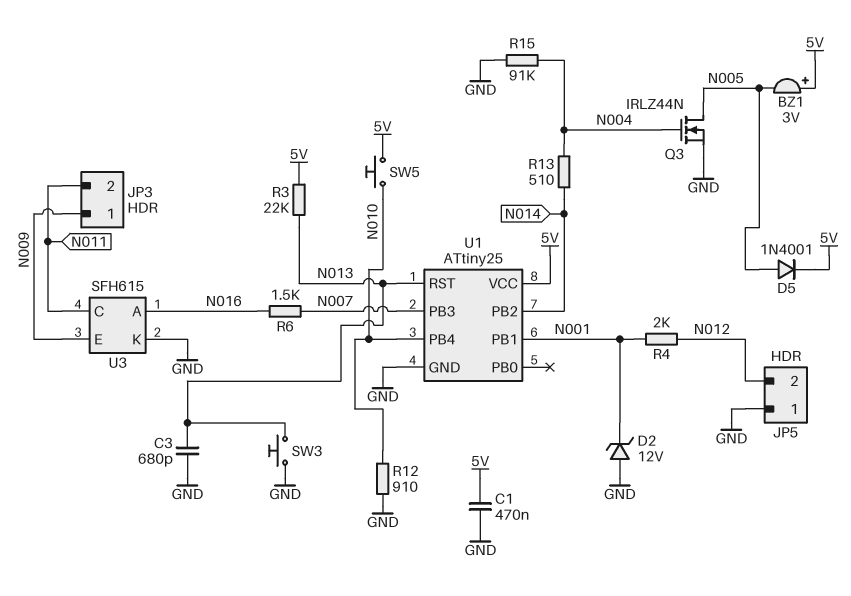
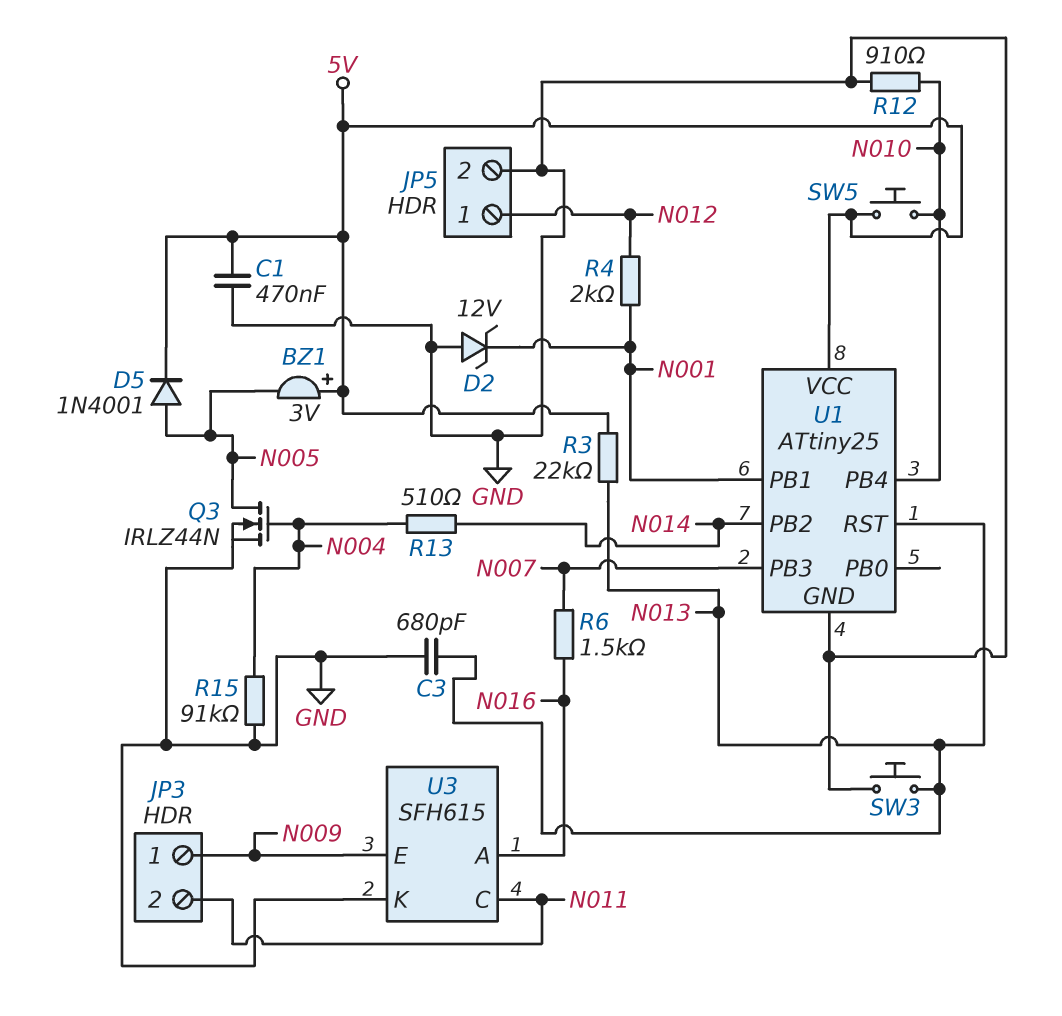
JP5 pin 1: GND -> N012
JP5 pin 2: N012 -> GND

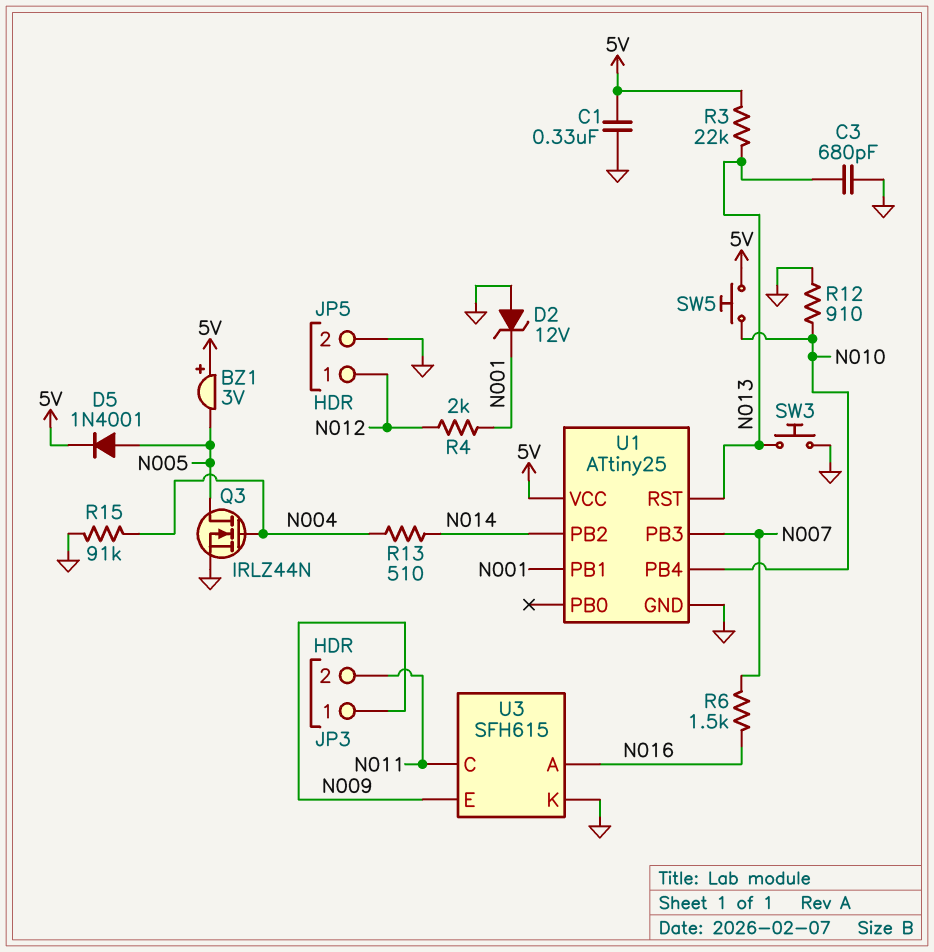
C1: 470nF (5V, GND) -> 330nF (5V, GND)

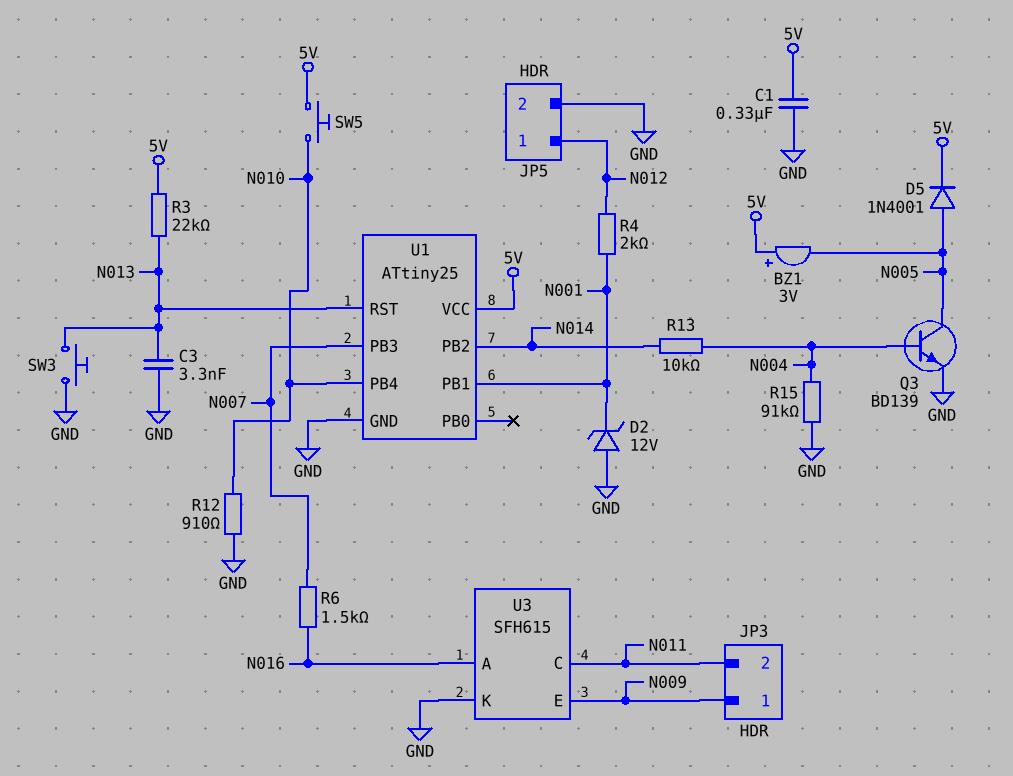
C3: 680pF (GND, N013) -> 3.3nF (GND, N013)
Q3: NMOS IRLZ44N (G N004, D N005, S GND) -> NPN BD139 (B N004, C N005, E GND)
R13: 510 (N004, N014) -> 10k (N004, N014)

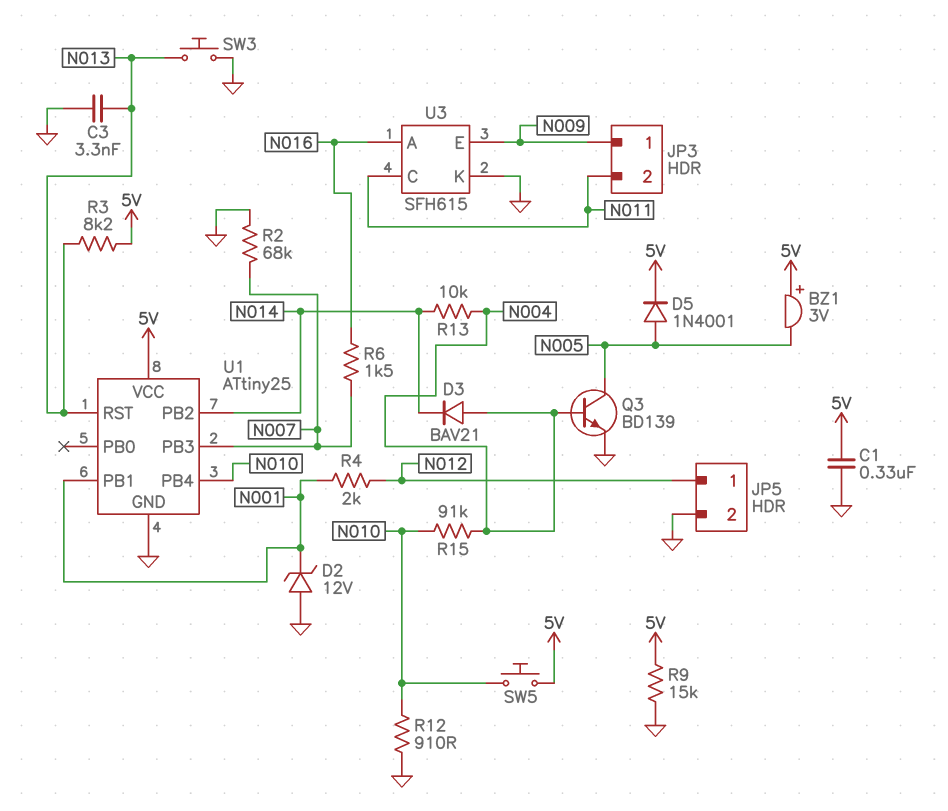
D3: none -> diode BAV21 (A N004, K N014)
R2: none -> 68k (GND, N007)
R3: 22k (5V, N013) -> 8.2k (5V, N013)
R9: none -> 15k (5V, GND)
R15: 91k (GND, N004) -> 91k (N004, N010)

